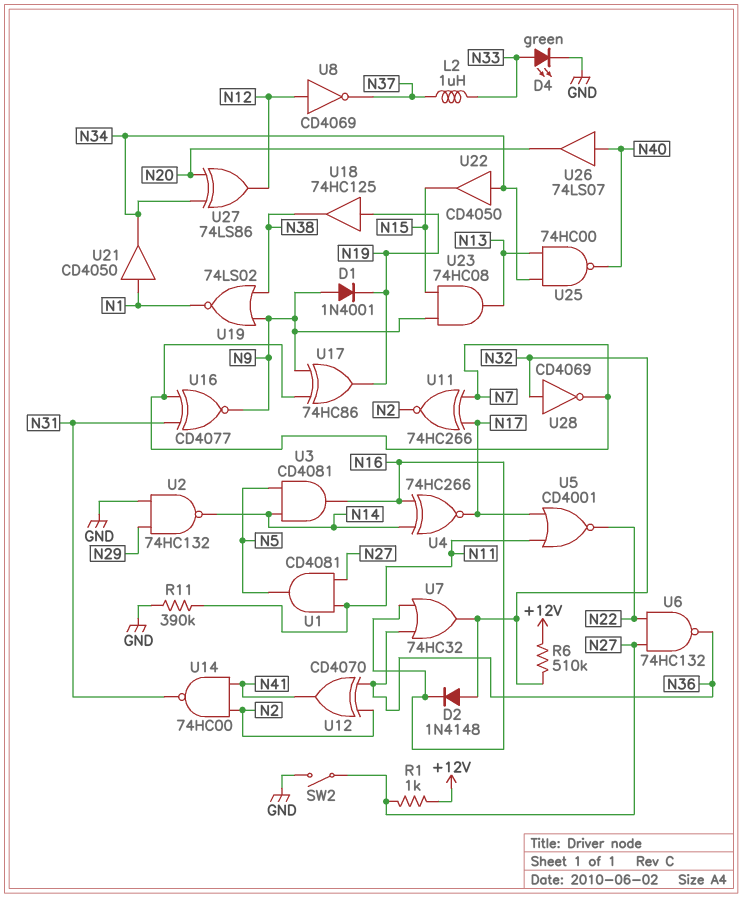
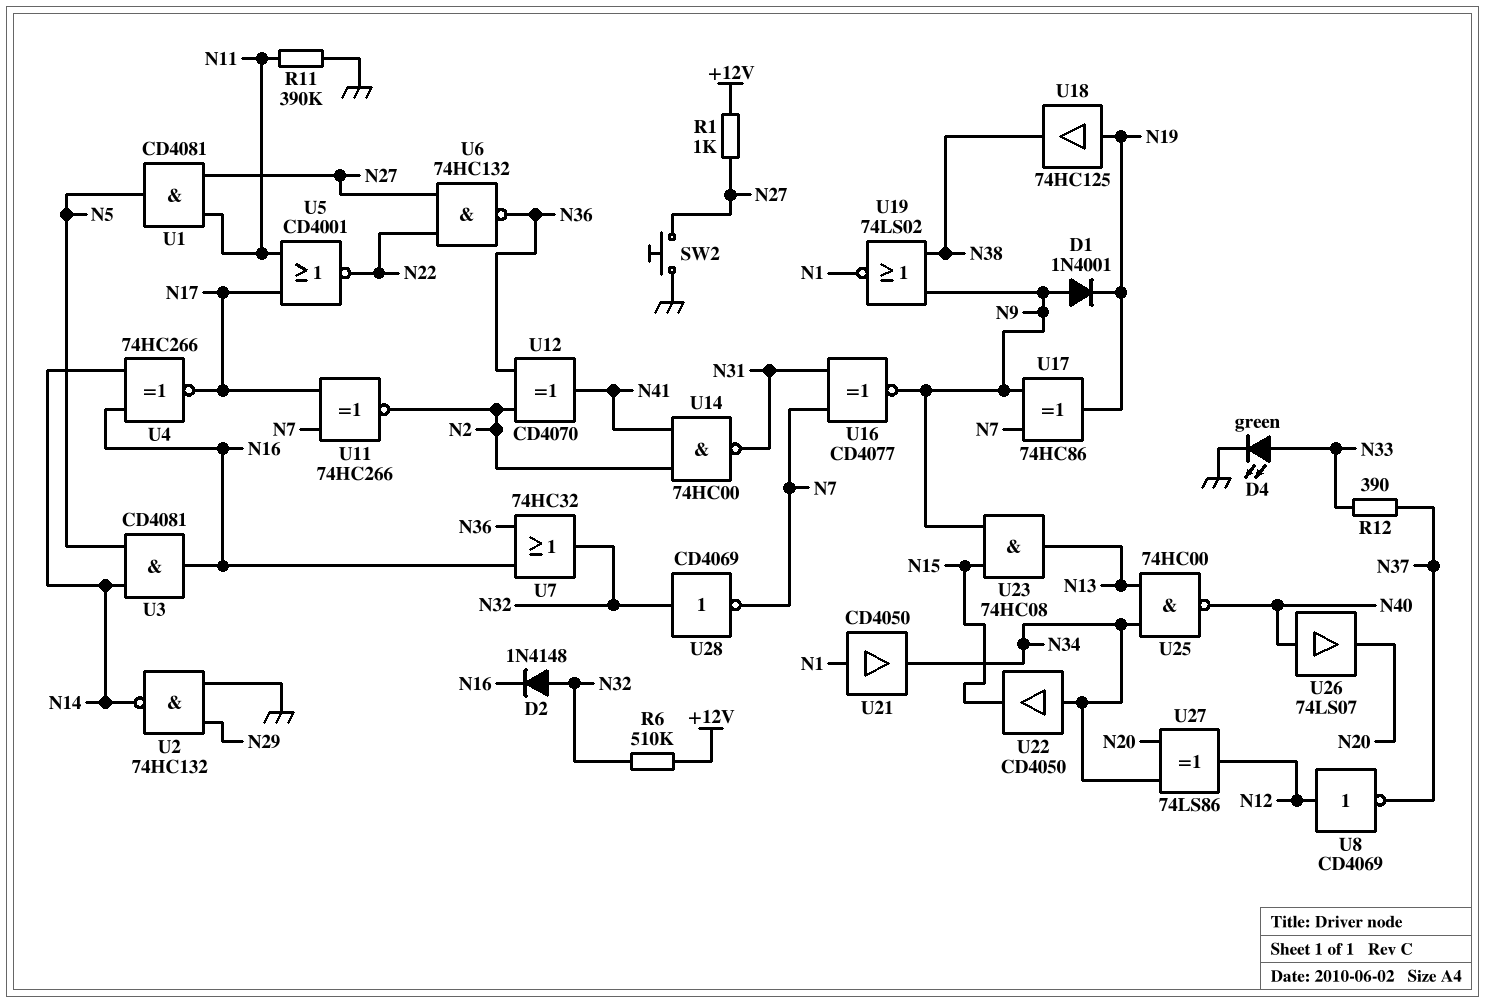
L2: 1uH (N33, N37) -> none
R12: none -> 390 (N33, N37)
SW2: switch (GND, N27) -> button (GND, N27)

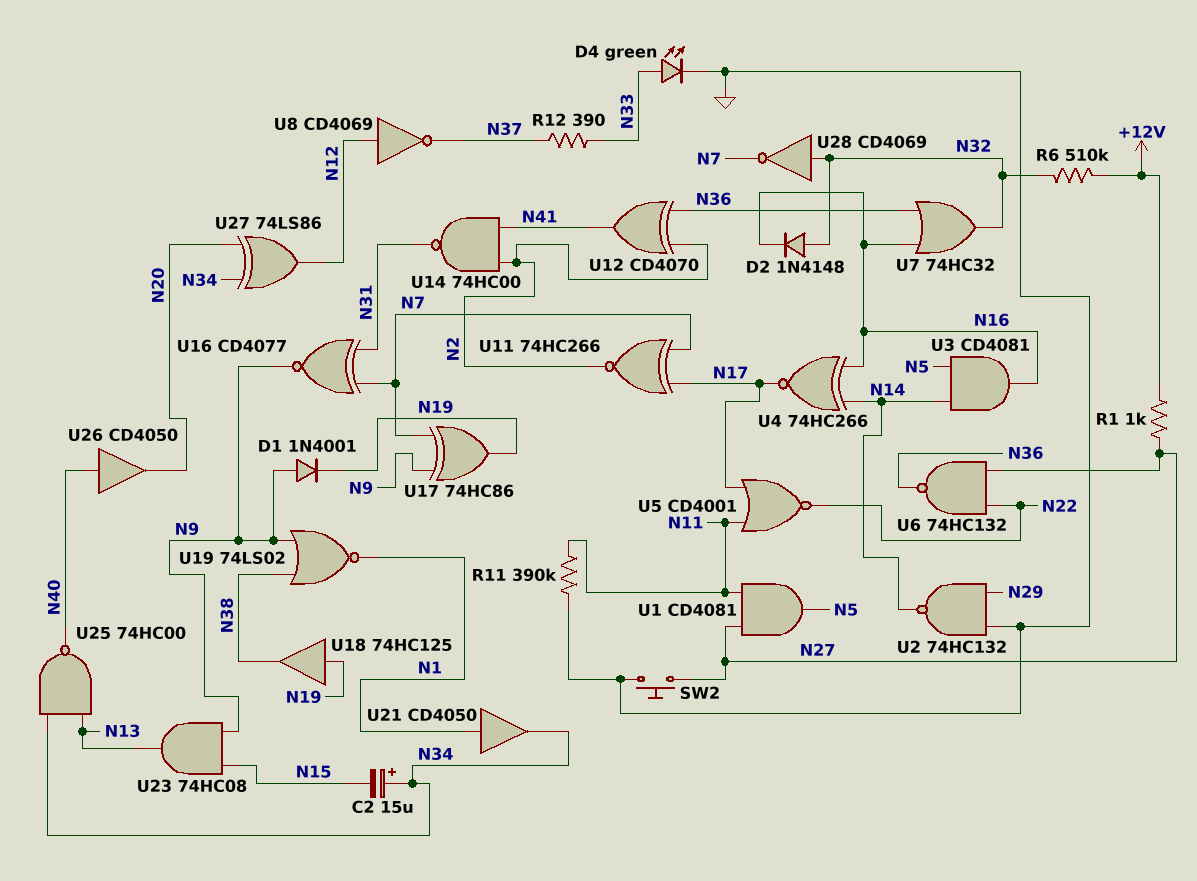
C2: none -> 15uF (plus N34, minus N15)
U22: buffer CD4050 (in N34, out N15) -> none
U26: buffer 74LS07 (in N40, out N20) -> buffer CD4050 (in N40, out N20)

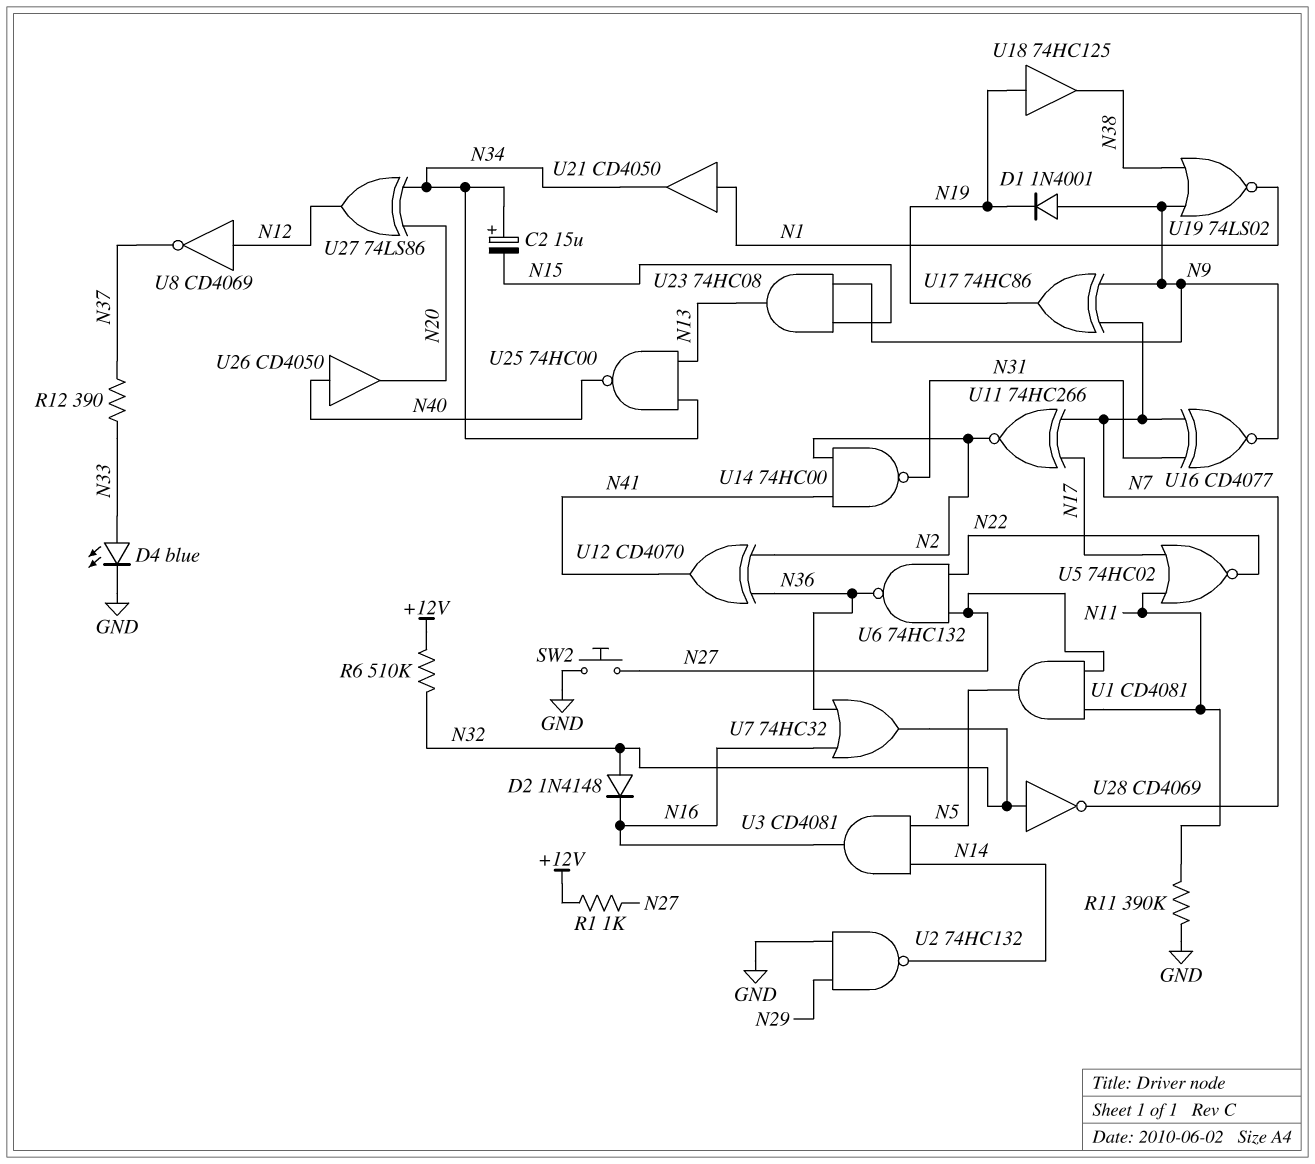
D4: LED green (A N33, K GND) -> LED blue (A N33, K GND)
U4: XNOR 74HC266 (in N14, in N16, out N17) -> none
U5: NOR CD4001 (in N11, in N17, out N22) -> NOR 74HC02 (in N11, in N17, out N22)

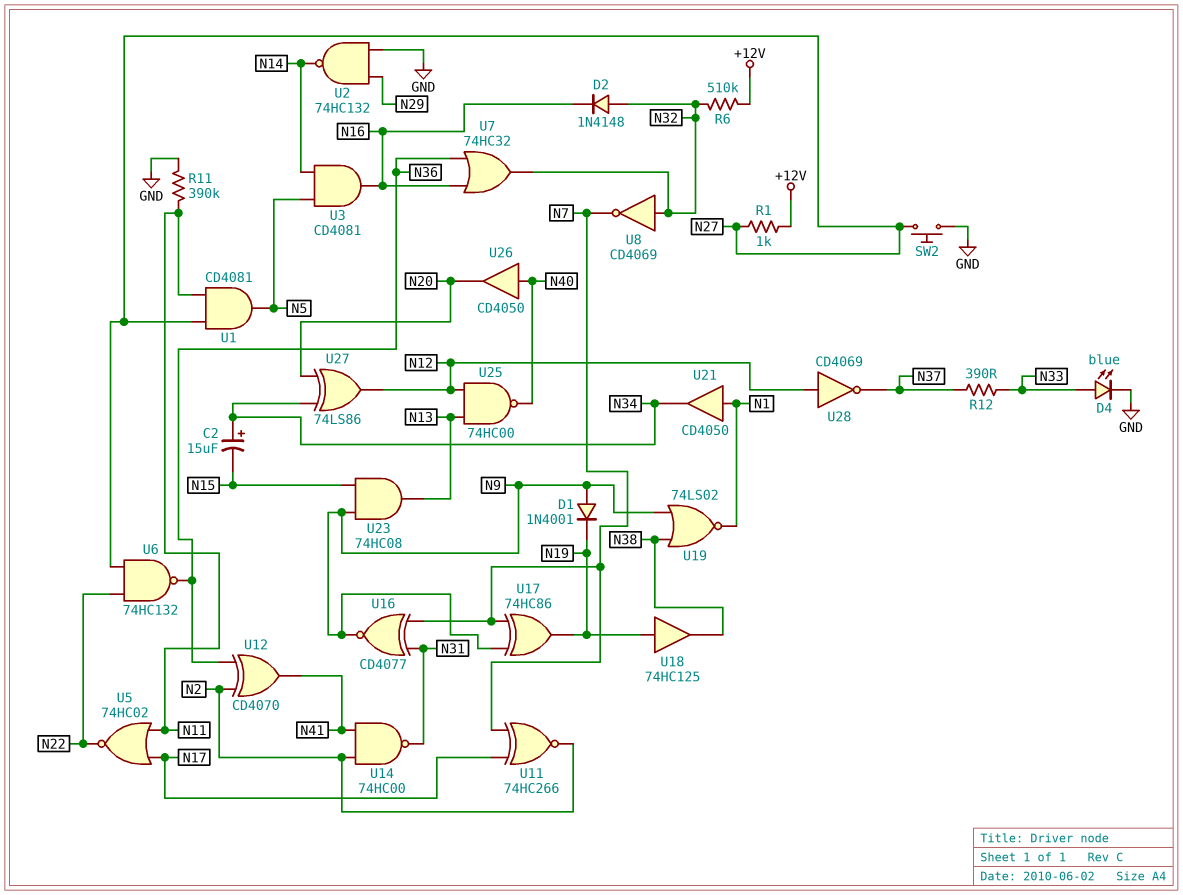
U8: NOT CD4069 (in N12, out N37) -> NOT CD4069 (in N32, out N7)
U25: NAND 74HC00 (in N13, in N34, out N40) -> NAND 74HC00 (in N12, in N13, out N40)
U28: NOT CD4069 (in N32, out N7) -> NOT CD4069 (in N12, out N37)

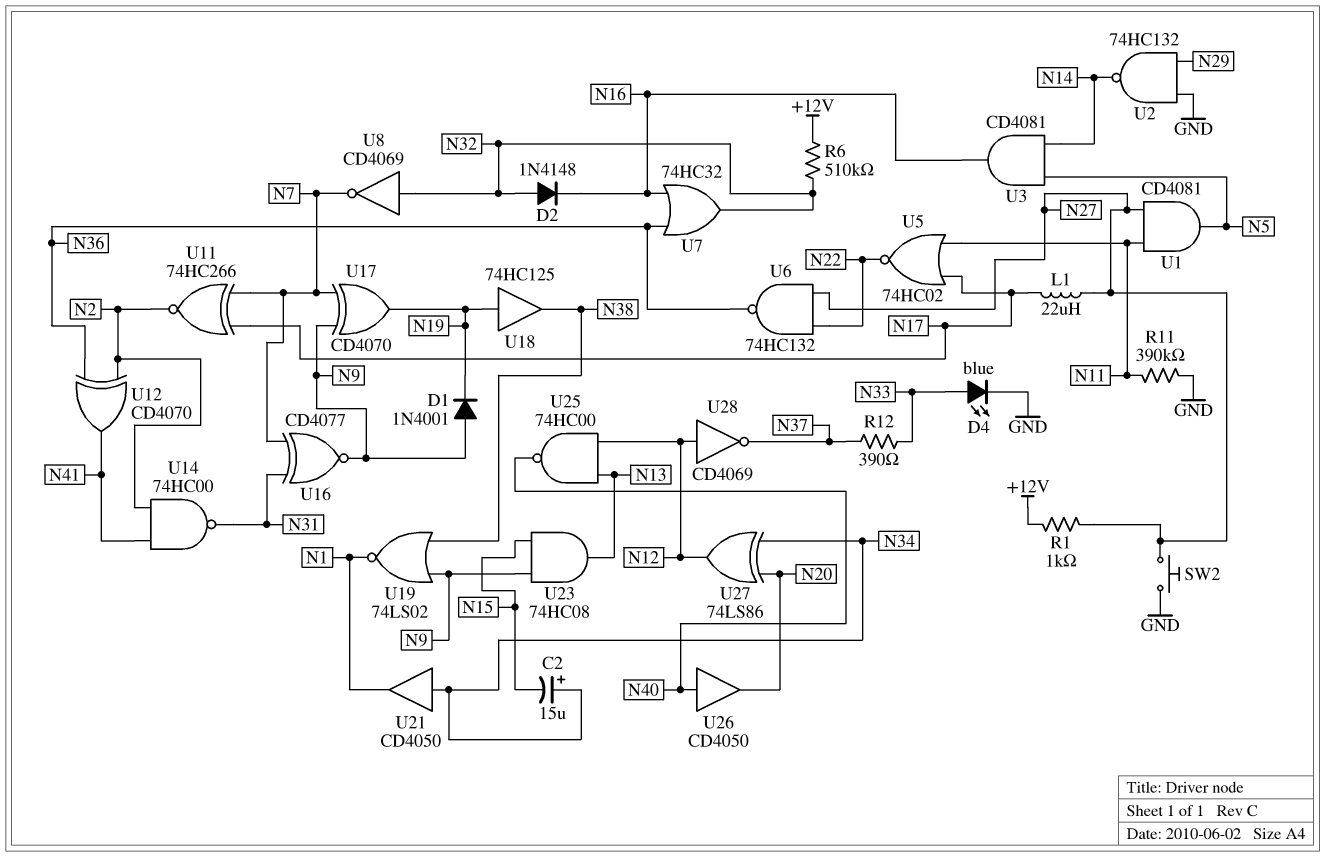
L1: none -> 22uH (N17, N27)
U17: XOR 74HC86 (in N7, in N9, out N19) -> XOR CD4070 (in N7, in N9, out N19)
U21: buffer CD4050 (in N1, out N34) -> buffer CD4050 (in N34, out N1)

